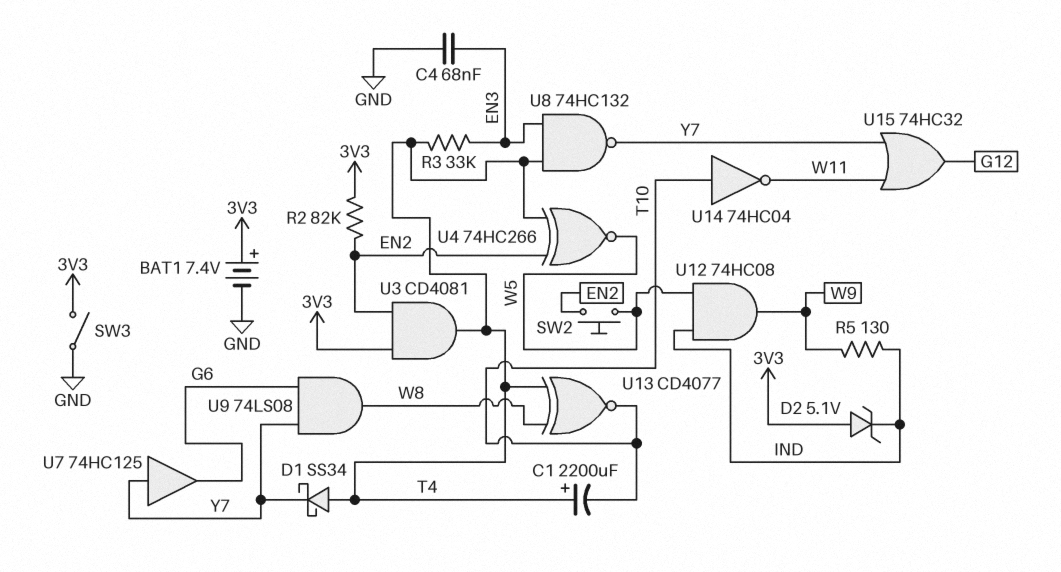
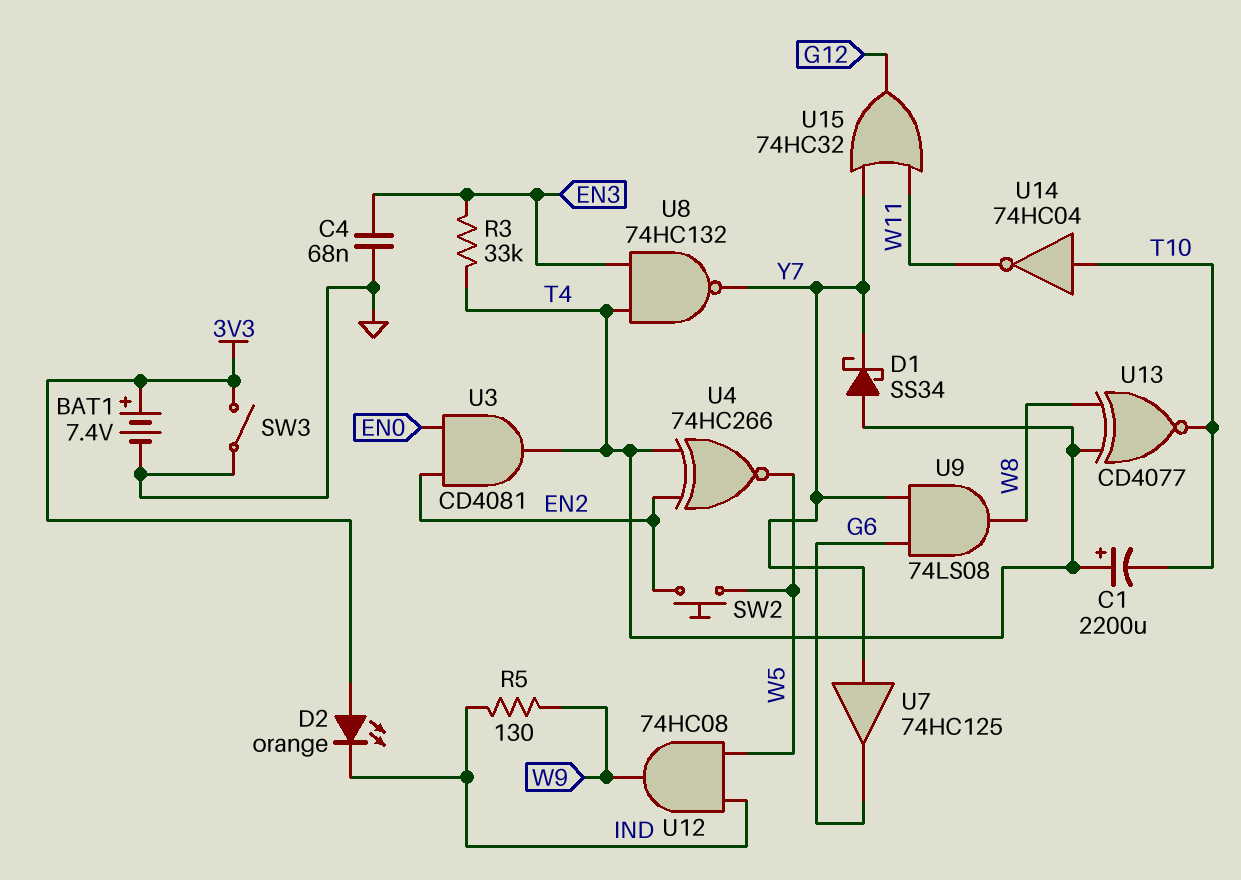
D2: zener 5.1V (A 3V3, K IND) -> LED orange (A 3V3, K IND)
R2: 82k (3V3, EN2) -> none
U3: AND CD4081 (in 3V3, in EN2, out T4) -> AND CD4081 (in EN0, in EN2, out T4)

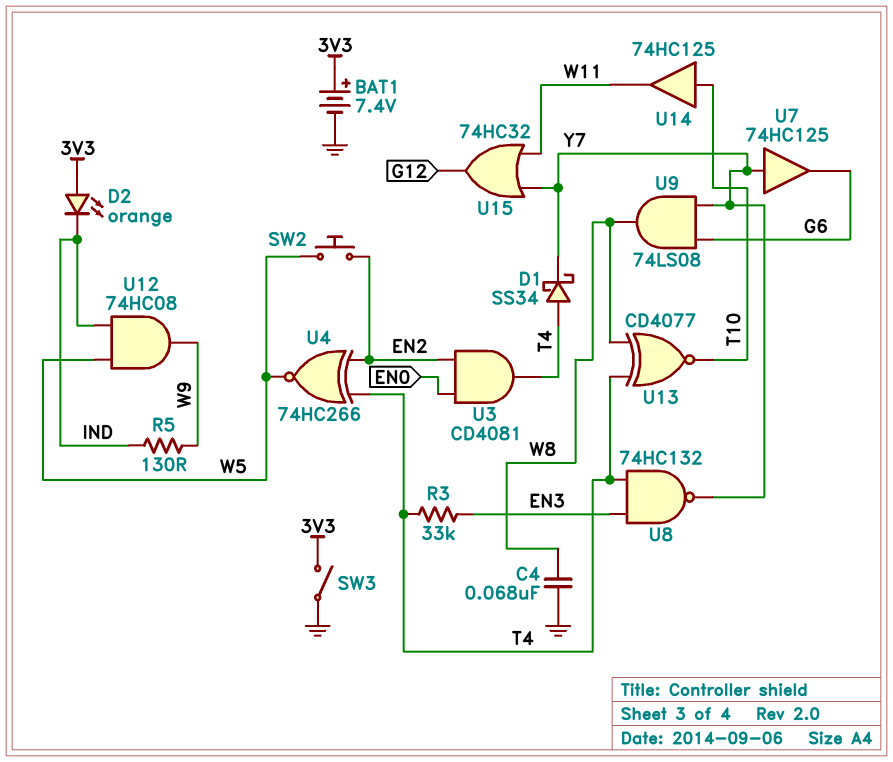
C1: 2200uF (plus T4, minus T10) -> none
C4: 68nF (EN3, GND) -> 68nF (GND, W8)
U14: NOT 74HC04 (in T10, out W11) -> buffer 74HC125 (in T10, out W11)

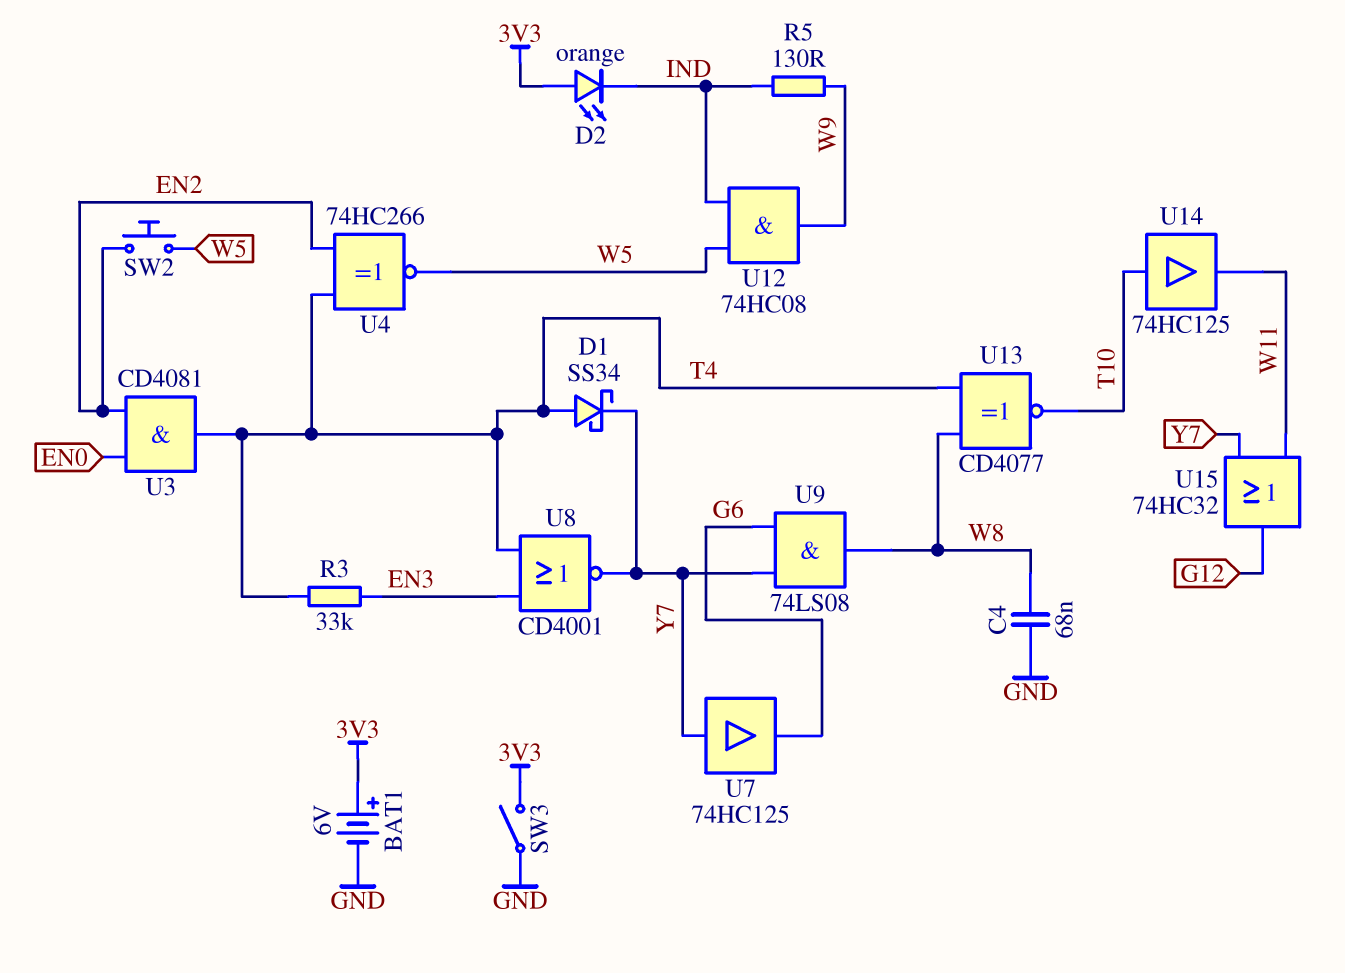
BAT1: 7.4V (plus 3V3, minus GND) -> 6V (plus 3V3, minus GND)
U8: NAND 74HC132 (in EN3, in T4, out Y7) -> NOR CD4001 (in EN3, in T4, out Y7)

